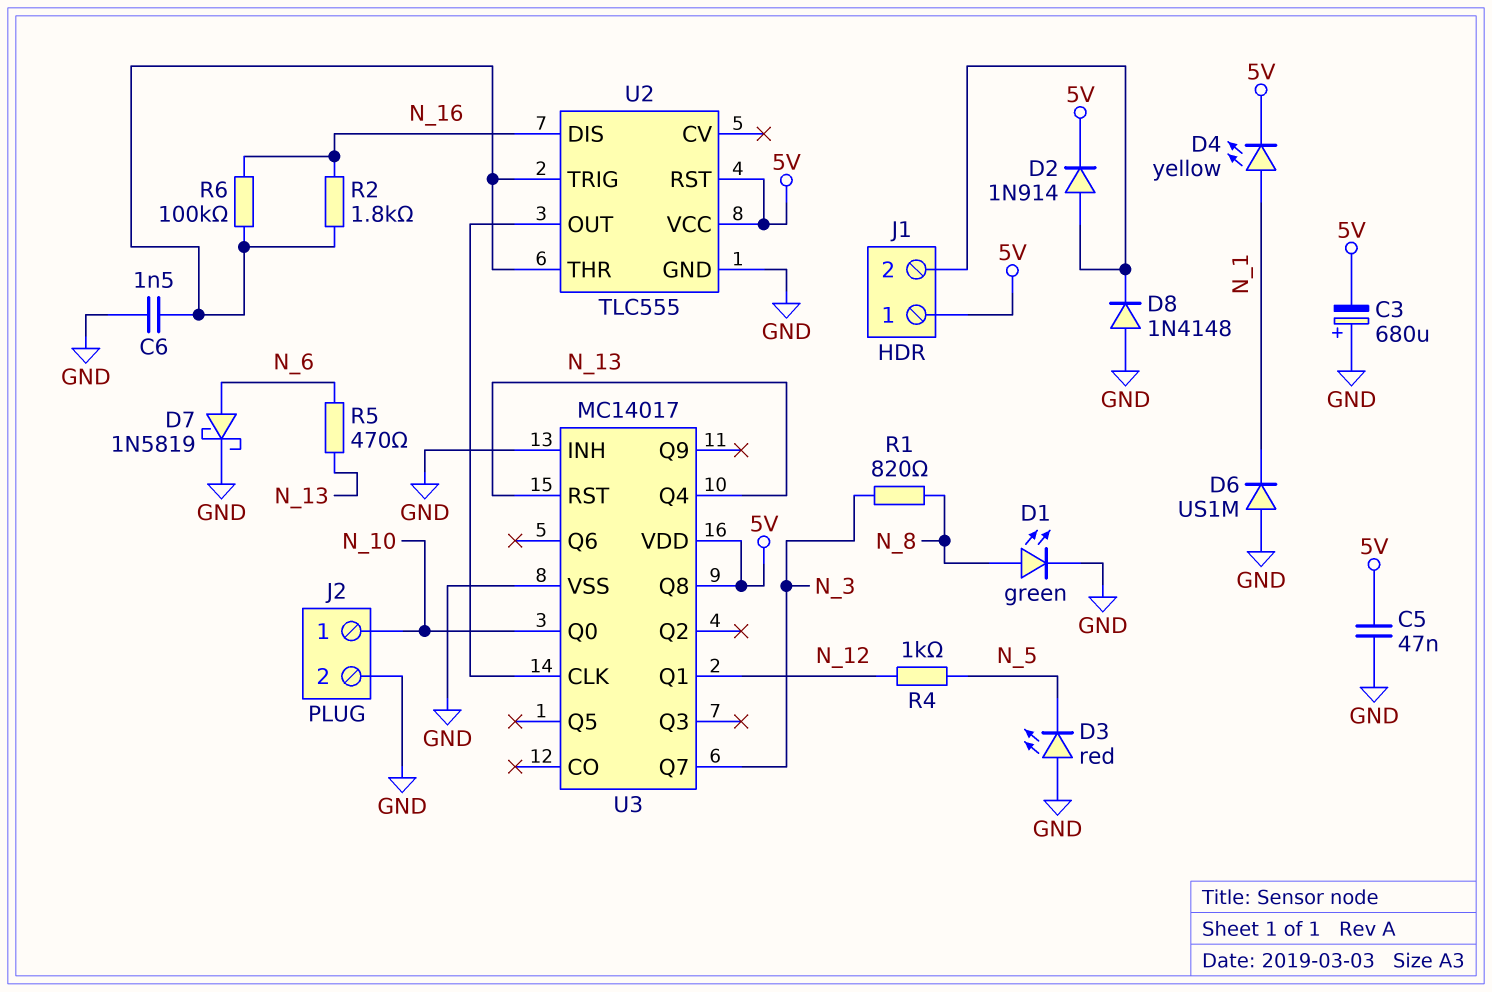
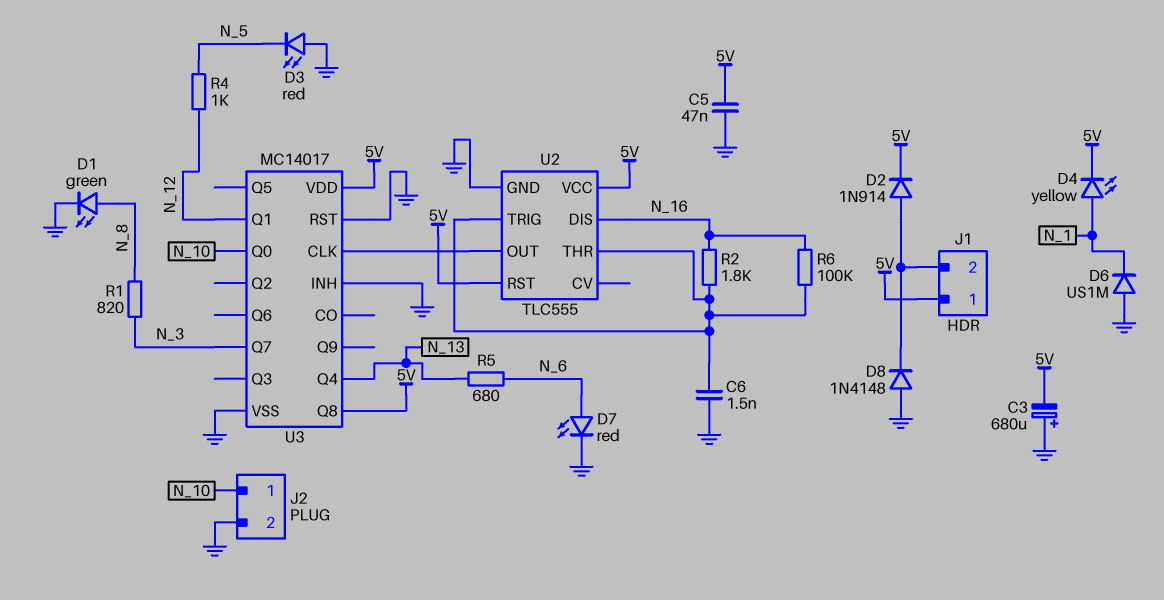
D7: schottky 1N5819 (A N_6, K GND) -> LED red (A N_6, K GND)
R5: 470 (N_6, N_13) -> 680 (N_6, N_13)
U3 pin RST: N_13 -> GND

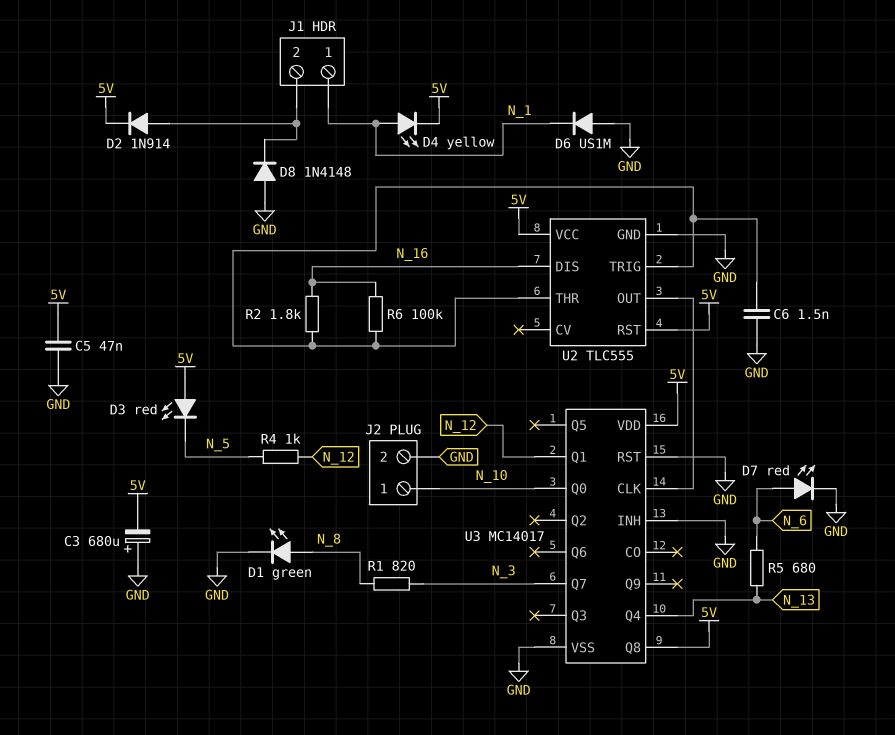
D3: LED red (A GND, K N_5) -> LED red (A 5V, K N_5)
J1 pin 1: 5V -> N_1

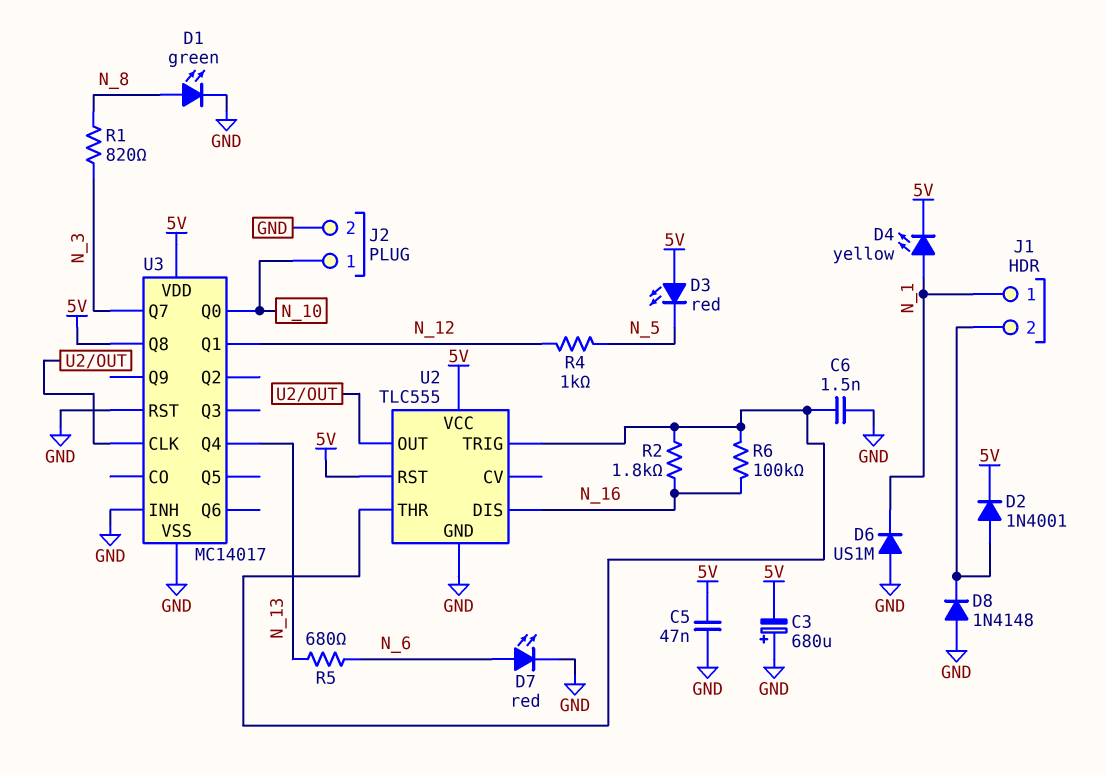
D2: diode 1N914 (A J1/2, K 5V) -> diode 1N4001 (A J1/2, K 5V)

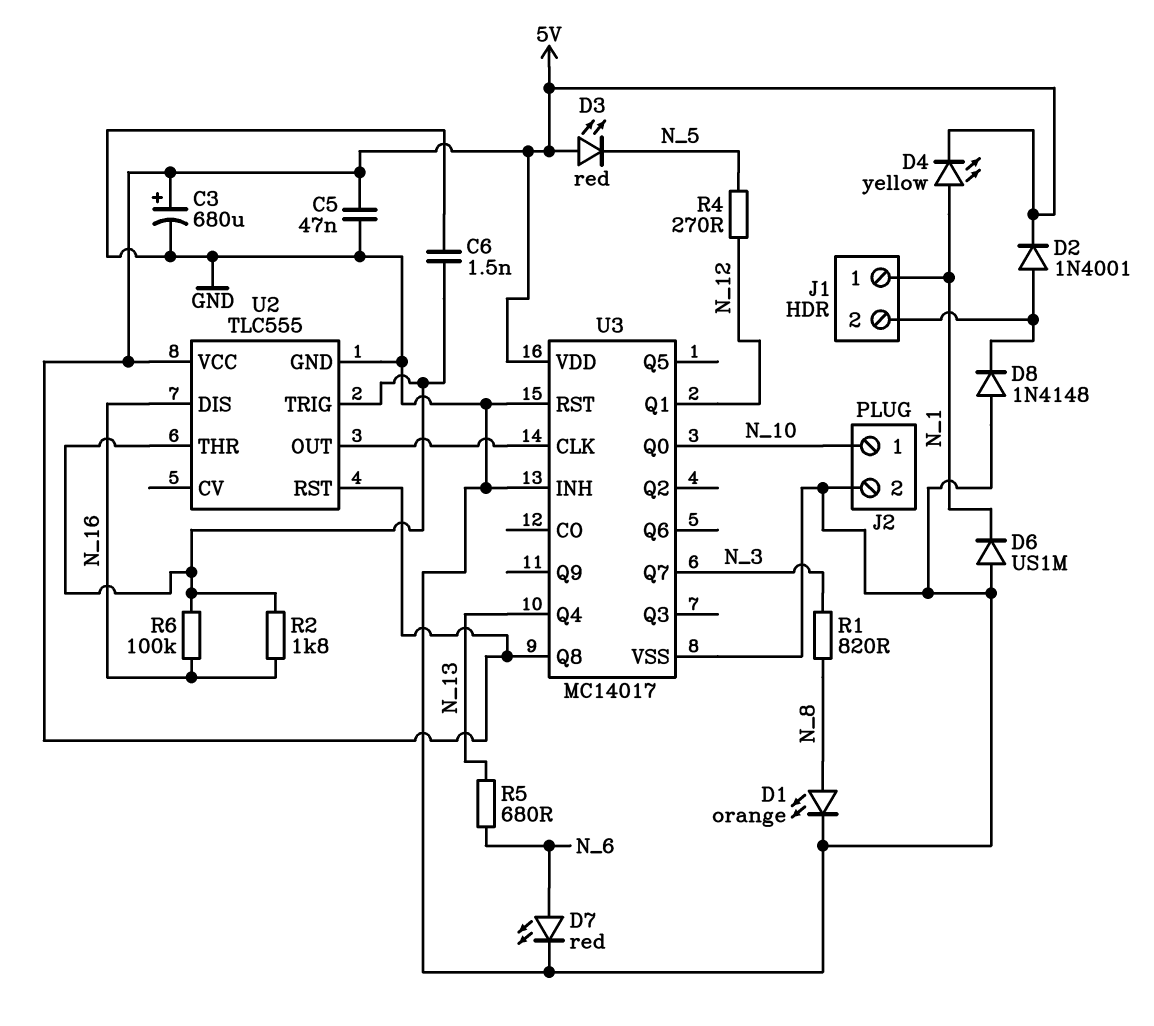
C3: 680uF (plus GND, minus 5V) -> 680uF (plus 5V, minus GND)
D1: LED green (A N_8, K GND) -> LED orange (A N_8, K GND)
R4: 1k (N_5, N_12) -> 270 (N_5, N_12)

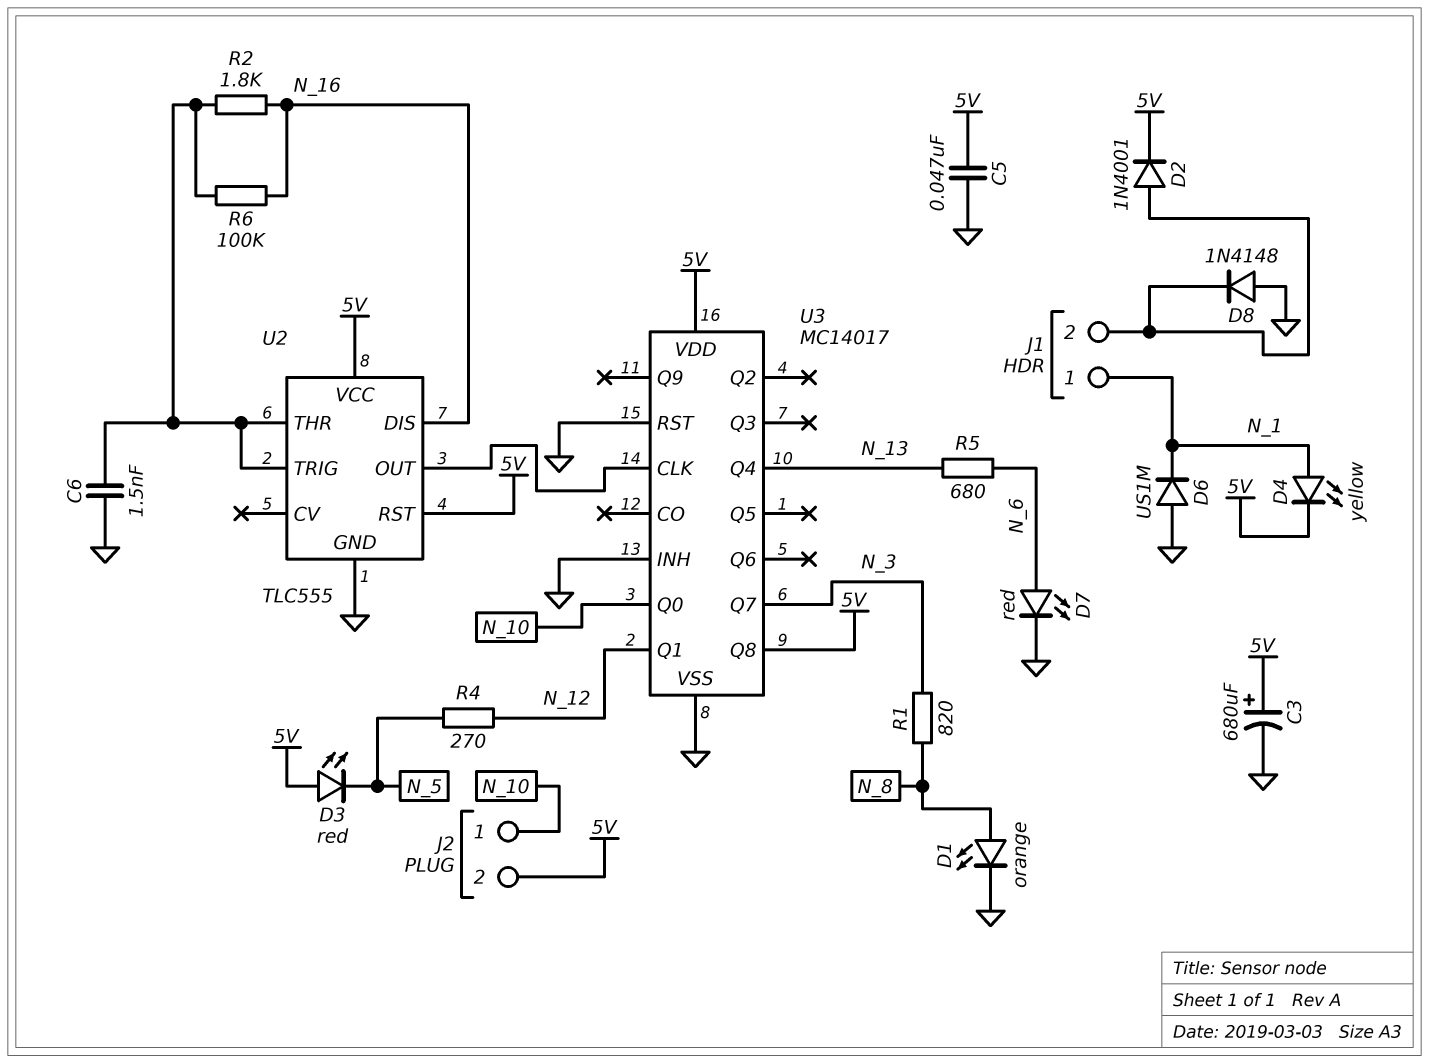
J2 pin 2: GND -> 5V

